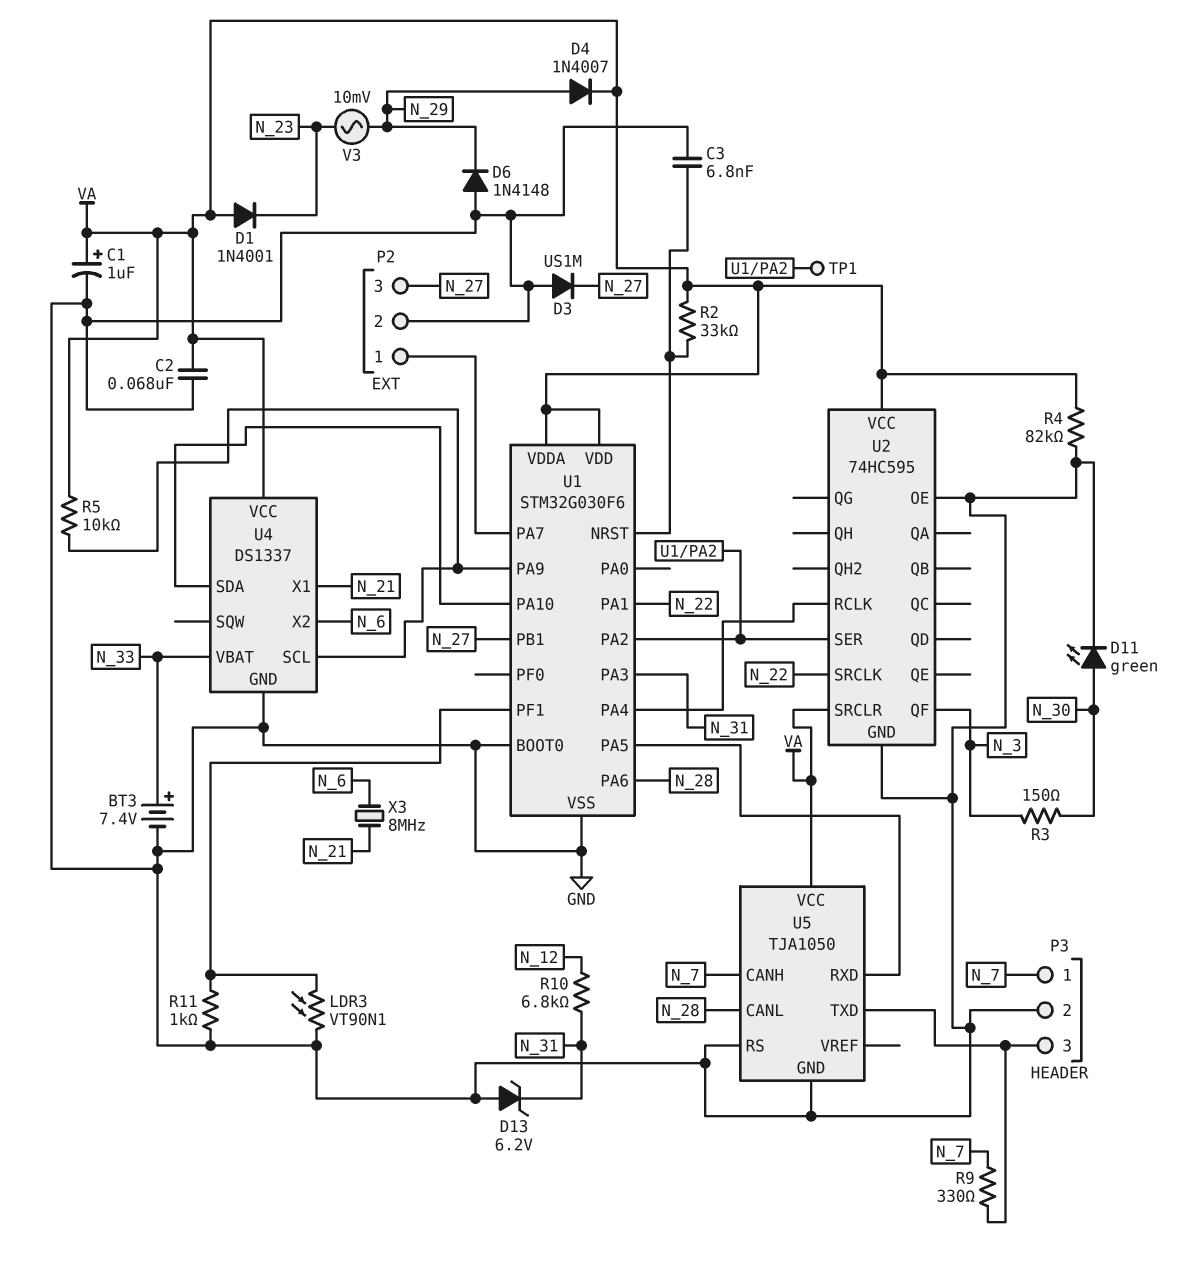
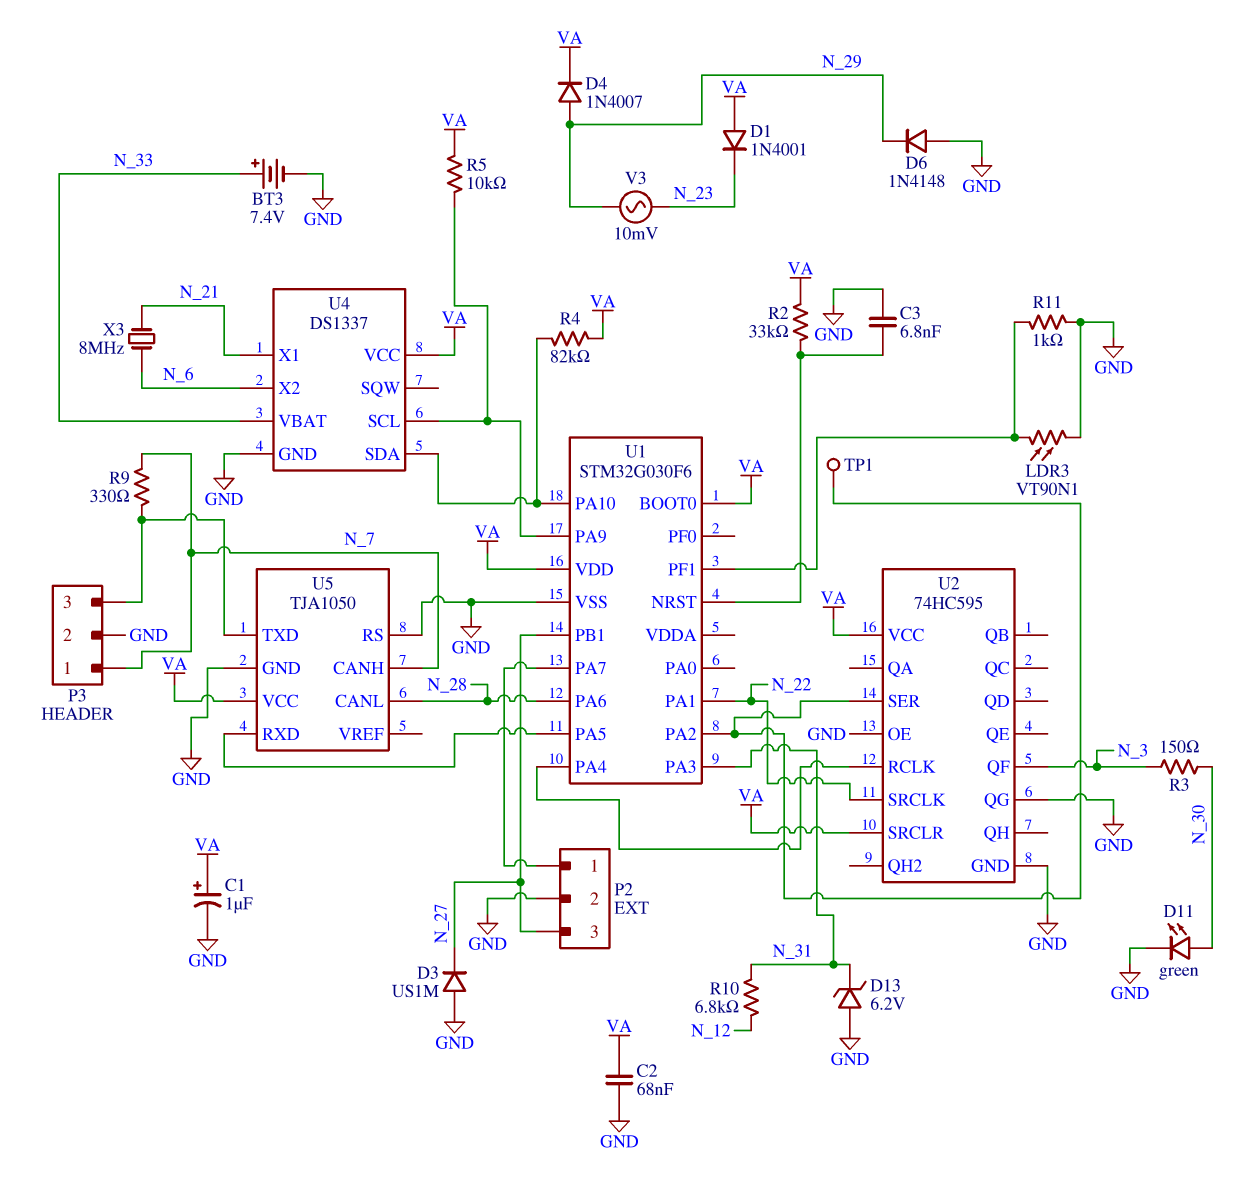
R4: 82k (GND, VA) -> 82k (U1/PA10, VA)
U1 pin BOOT0: GND -> VA
U1 pin VDDA: VA -> none
U2 pin QG: none -> GND

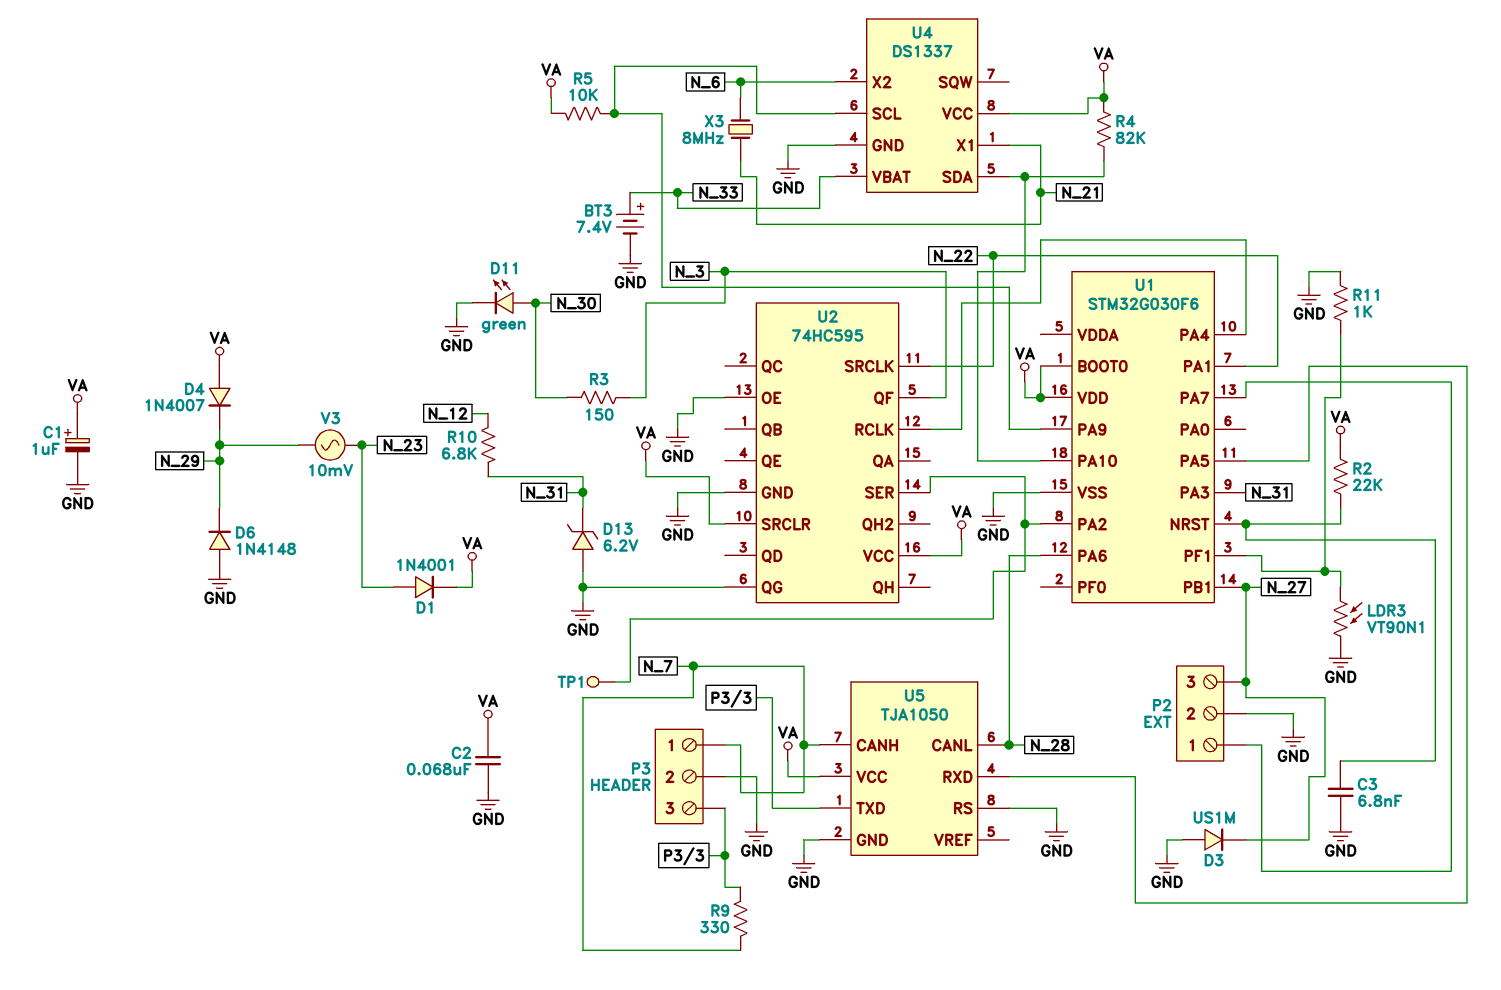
D1: diode 1N4001 (A VA, K N_23) -> diode 1N4001 (A N_23, K VA)
D4: diode 1N4007 (A N_29, K VA) -> diode 1N4007 (A VA, K N_29)
R2: 33k (U1/NRST, VA) -> 22k (U1/NRST, VA)

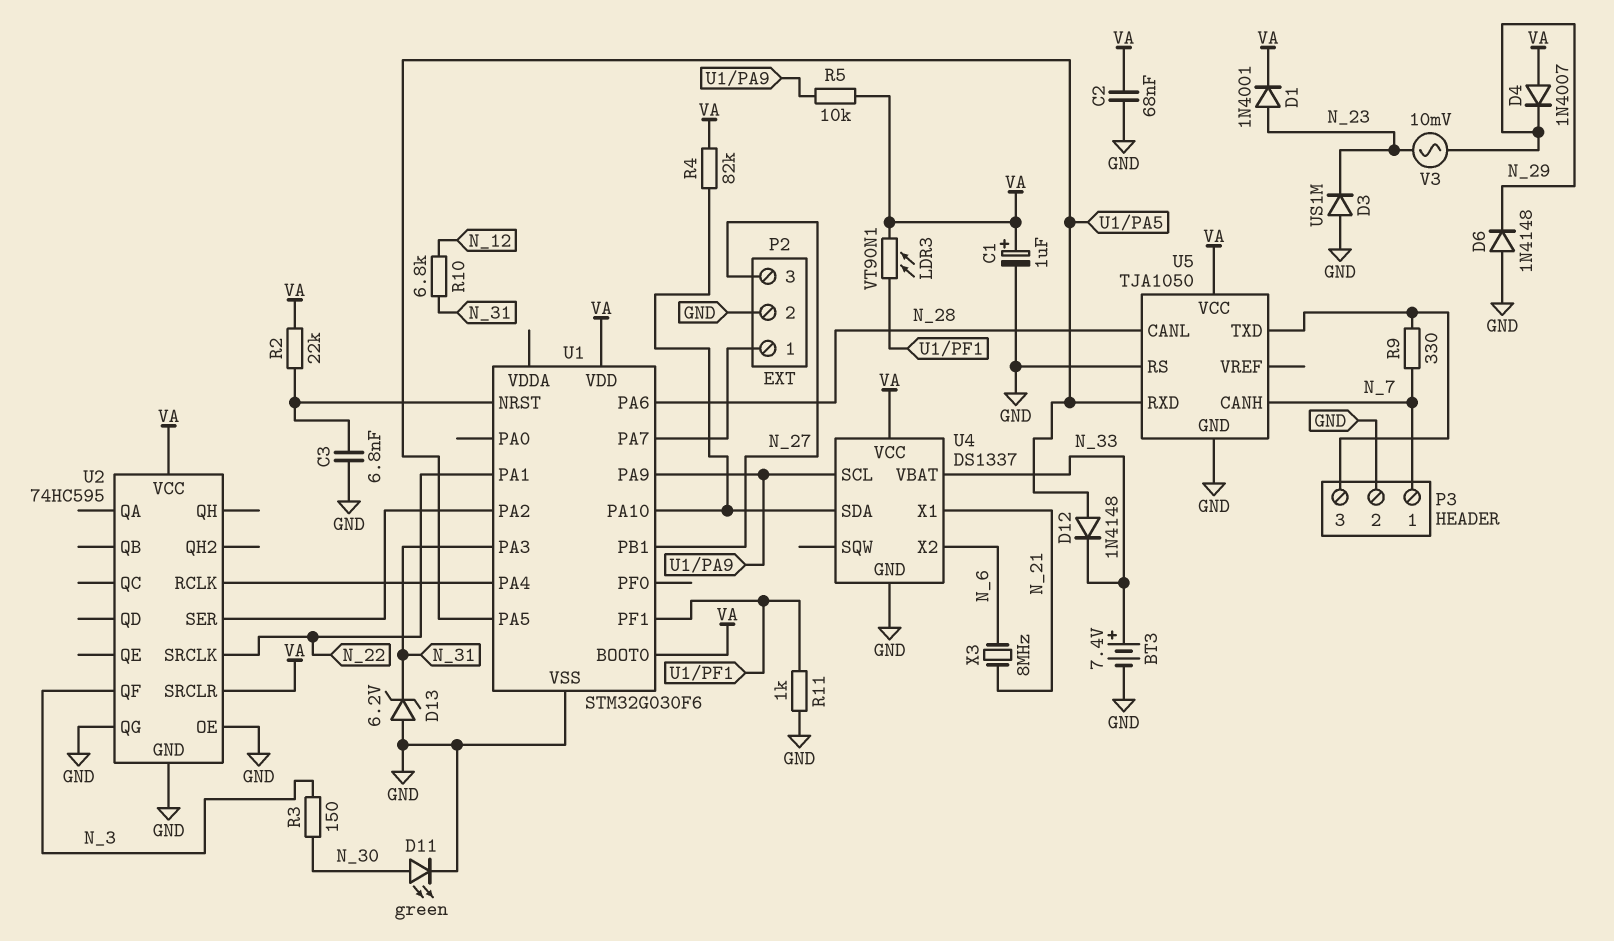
D3: diode US1M (A GND, K N_27) -> diode US1M (A GND, K N_23)
D12: none -> diode 1N4148 (A U1/PA5, K N_33)
LDR3: VT90N1 (GND, U1/PF1) -> VT90N1 (U1/PF1, VA)
TP1: test point (U1/PA2) -> none

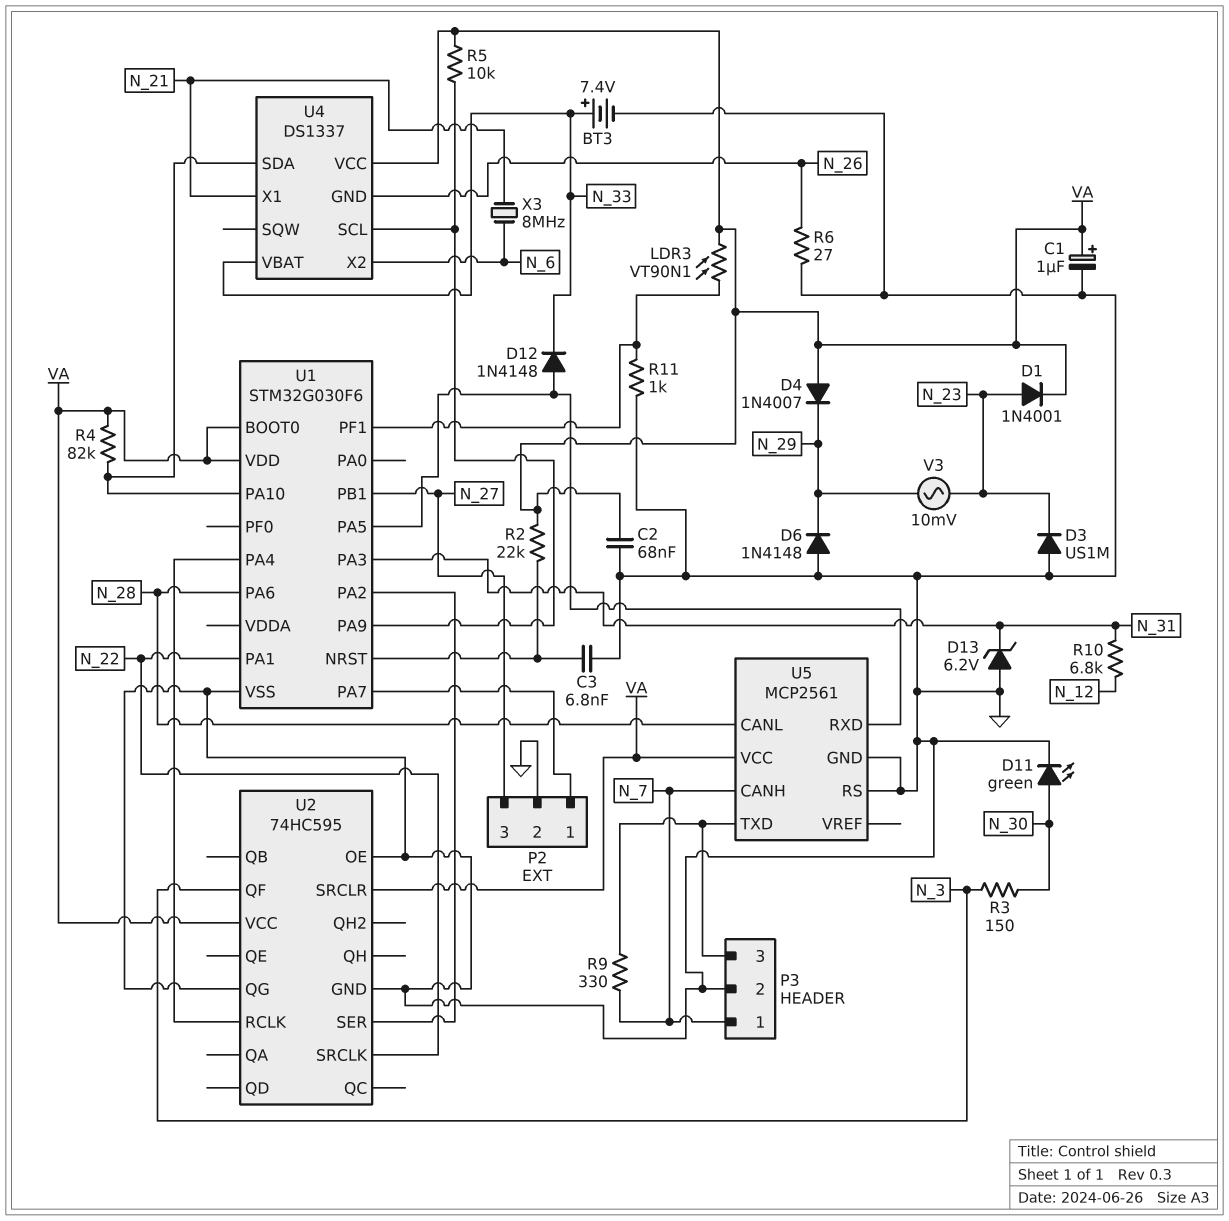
R6: none -> 27 (GND, N_26)
U4 pin GND: GND -> N_26
U5: TJA1050 -> MCP2561

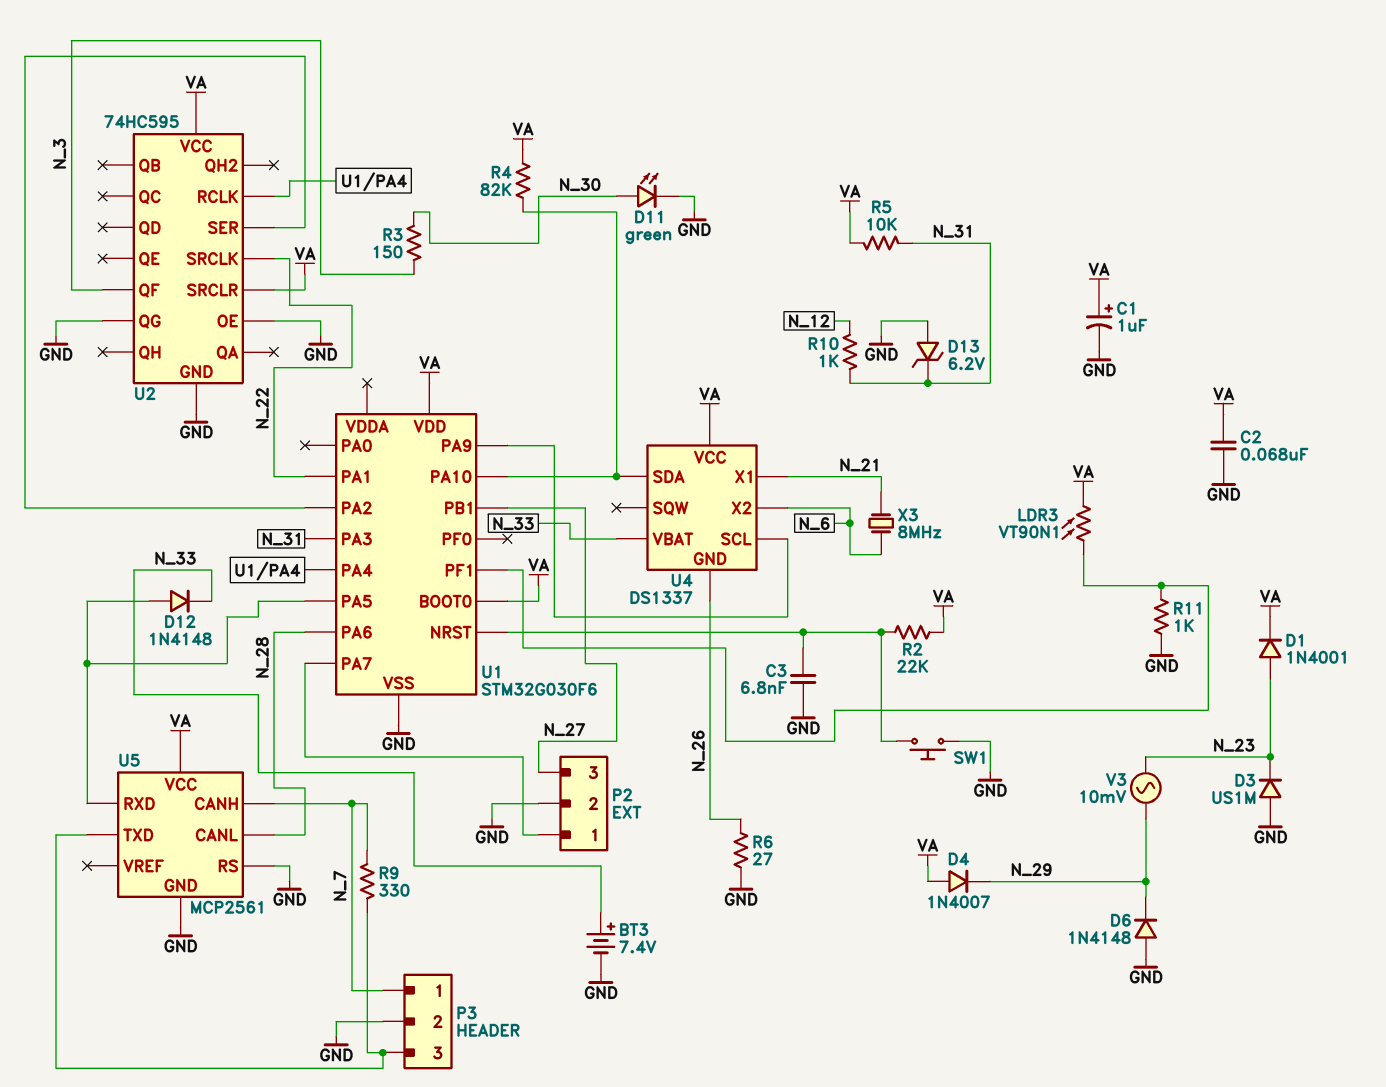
R5: 10k (U1/PA9, VA) -> 10k (N_31, VA)
R10: 6.8k (N_12, N_31) -> 1k (N_12, N_31)
SW1: none -> button (GND, U1/NRST)

